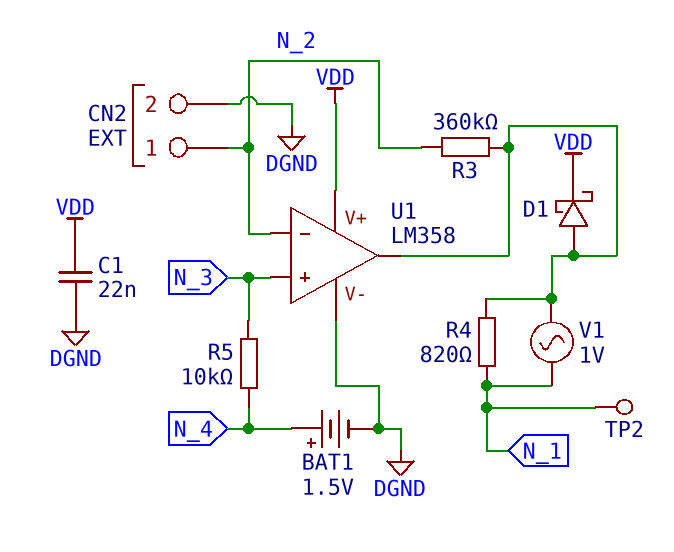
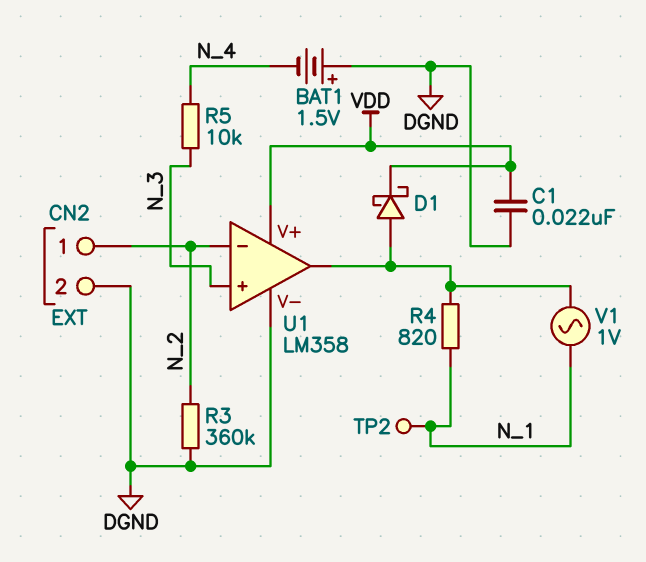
BAT1: 1.5V (plus N_4, minus DGND) -> 1.5V (plus DGND, minus N_4)
R3: 360k (N_2, U1/out) -> 360k (DGND, N_2)

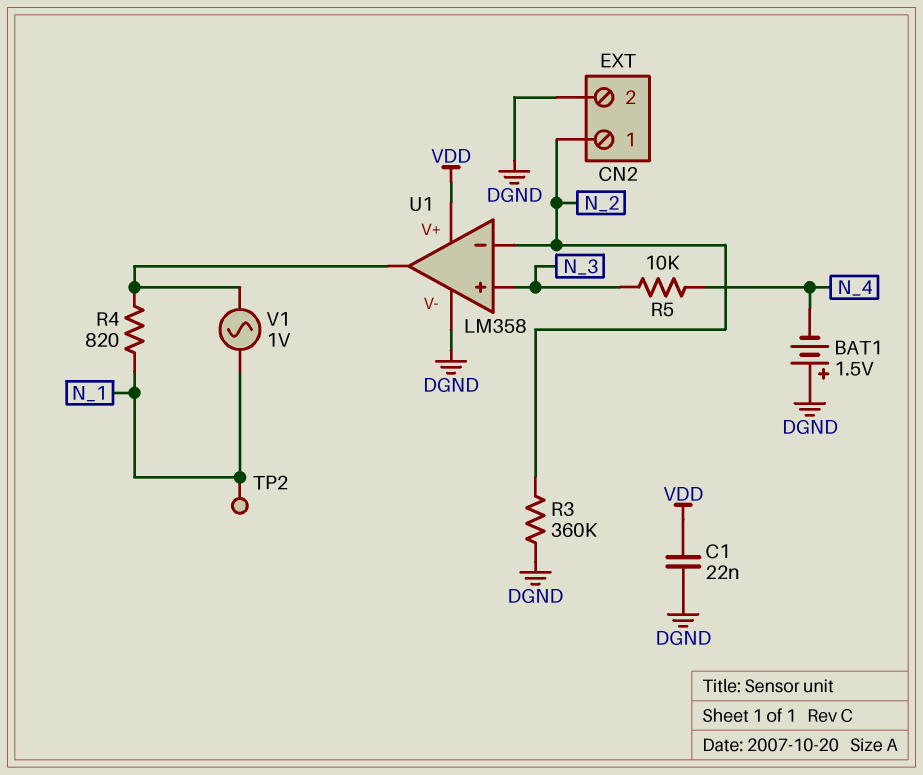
D1: schottky (A U1/out, K VDD) -> none

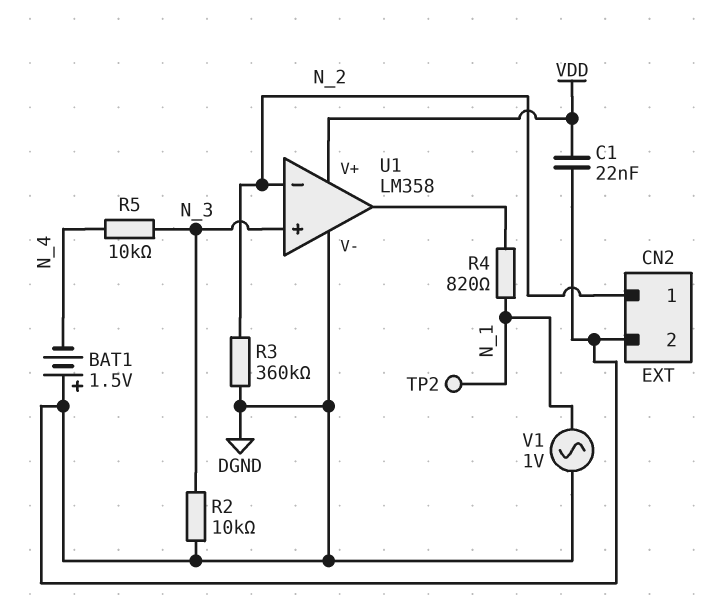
R2: none -> 10k (DGND, N_3)
V1: AC 1V (N_1, U1/out) -> AC 1V (DGND, N_1)

